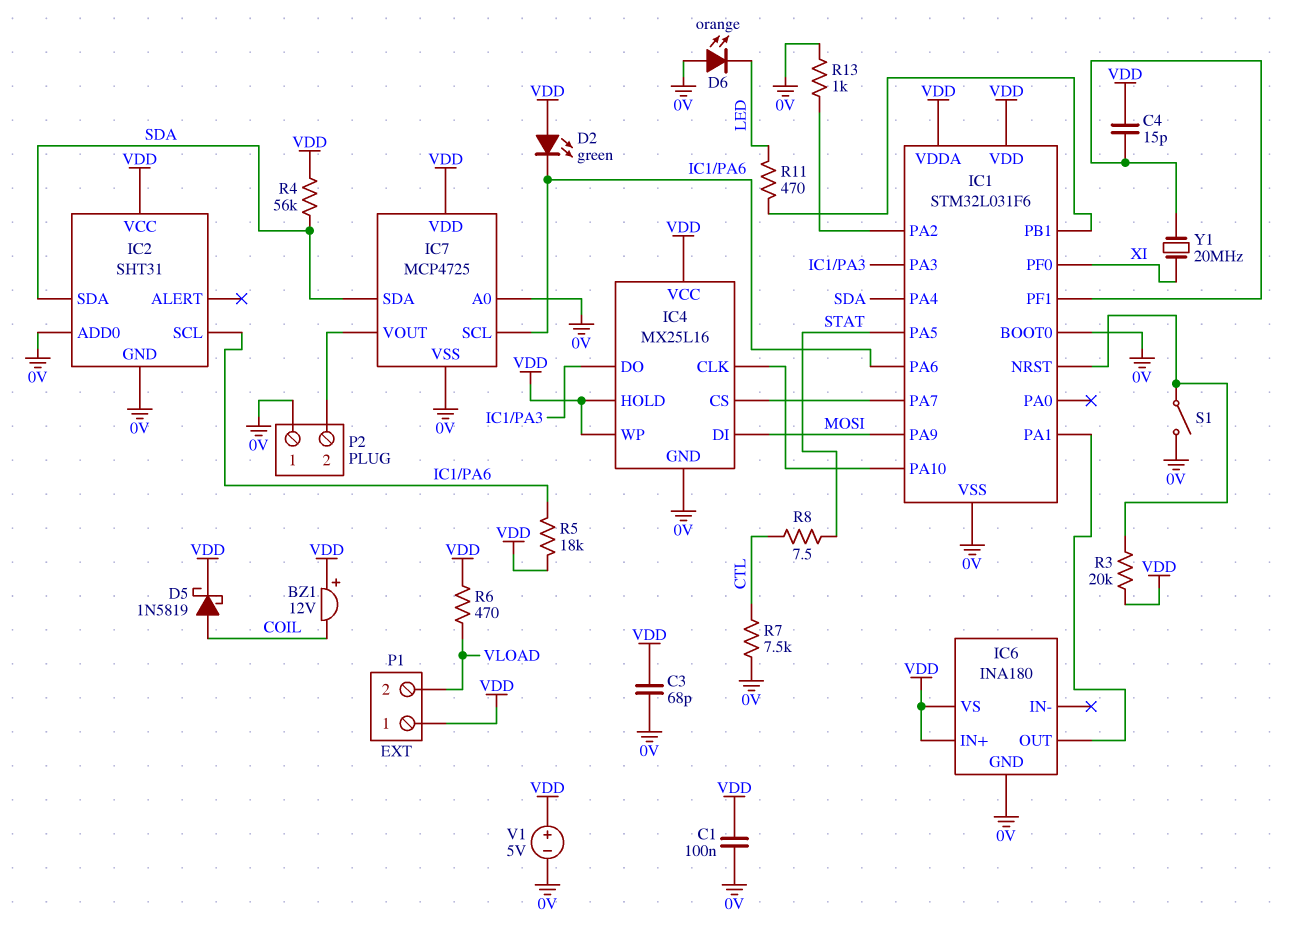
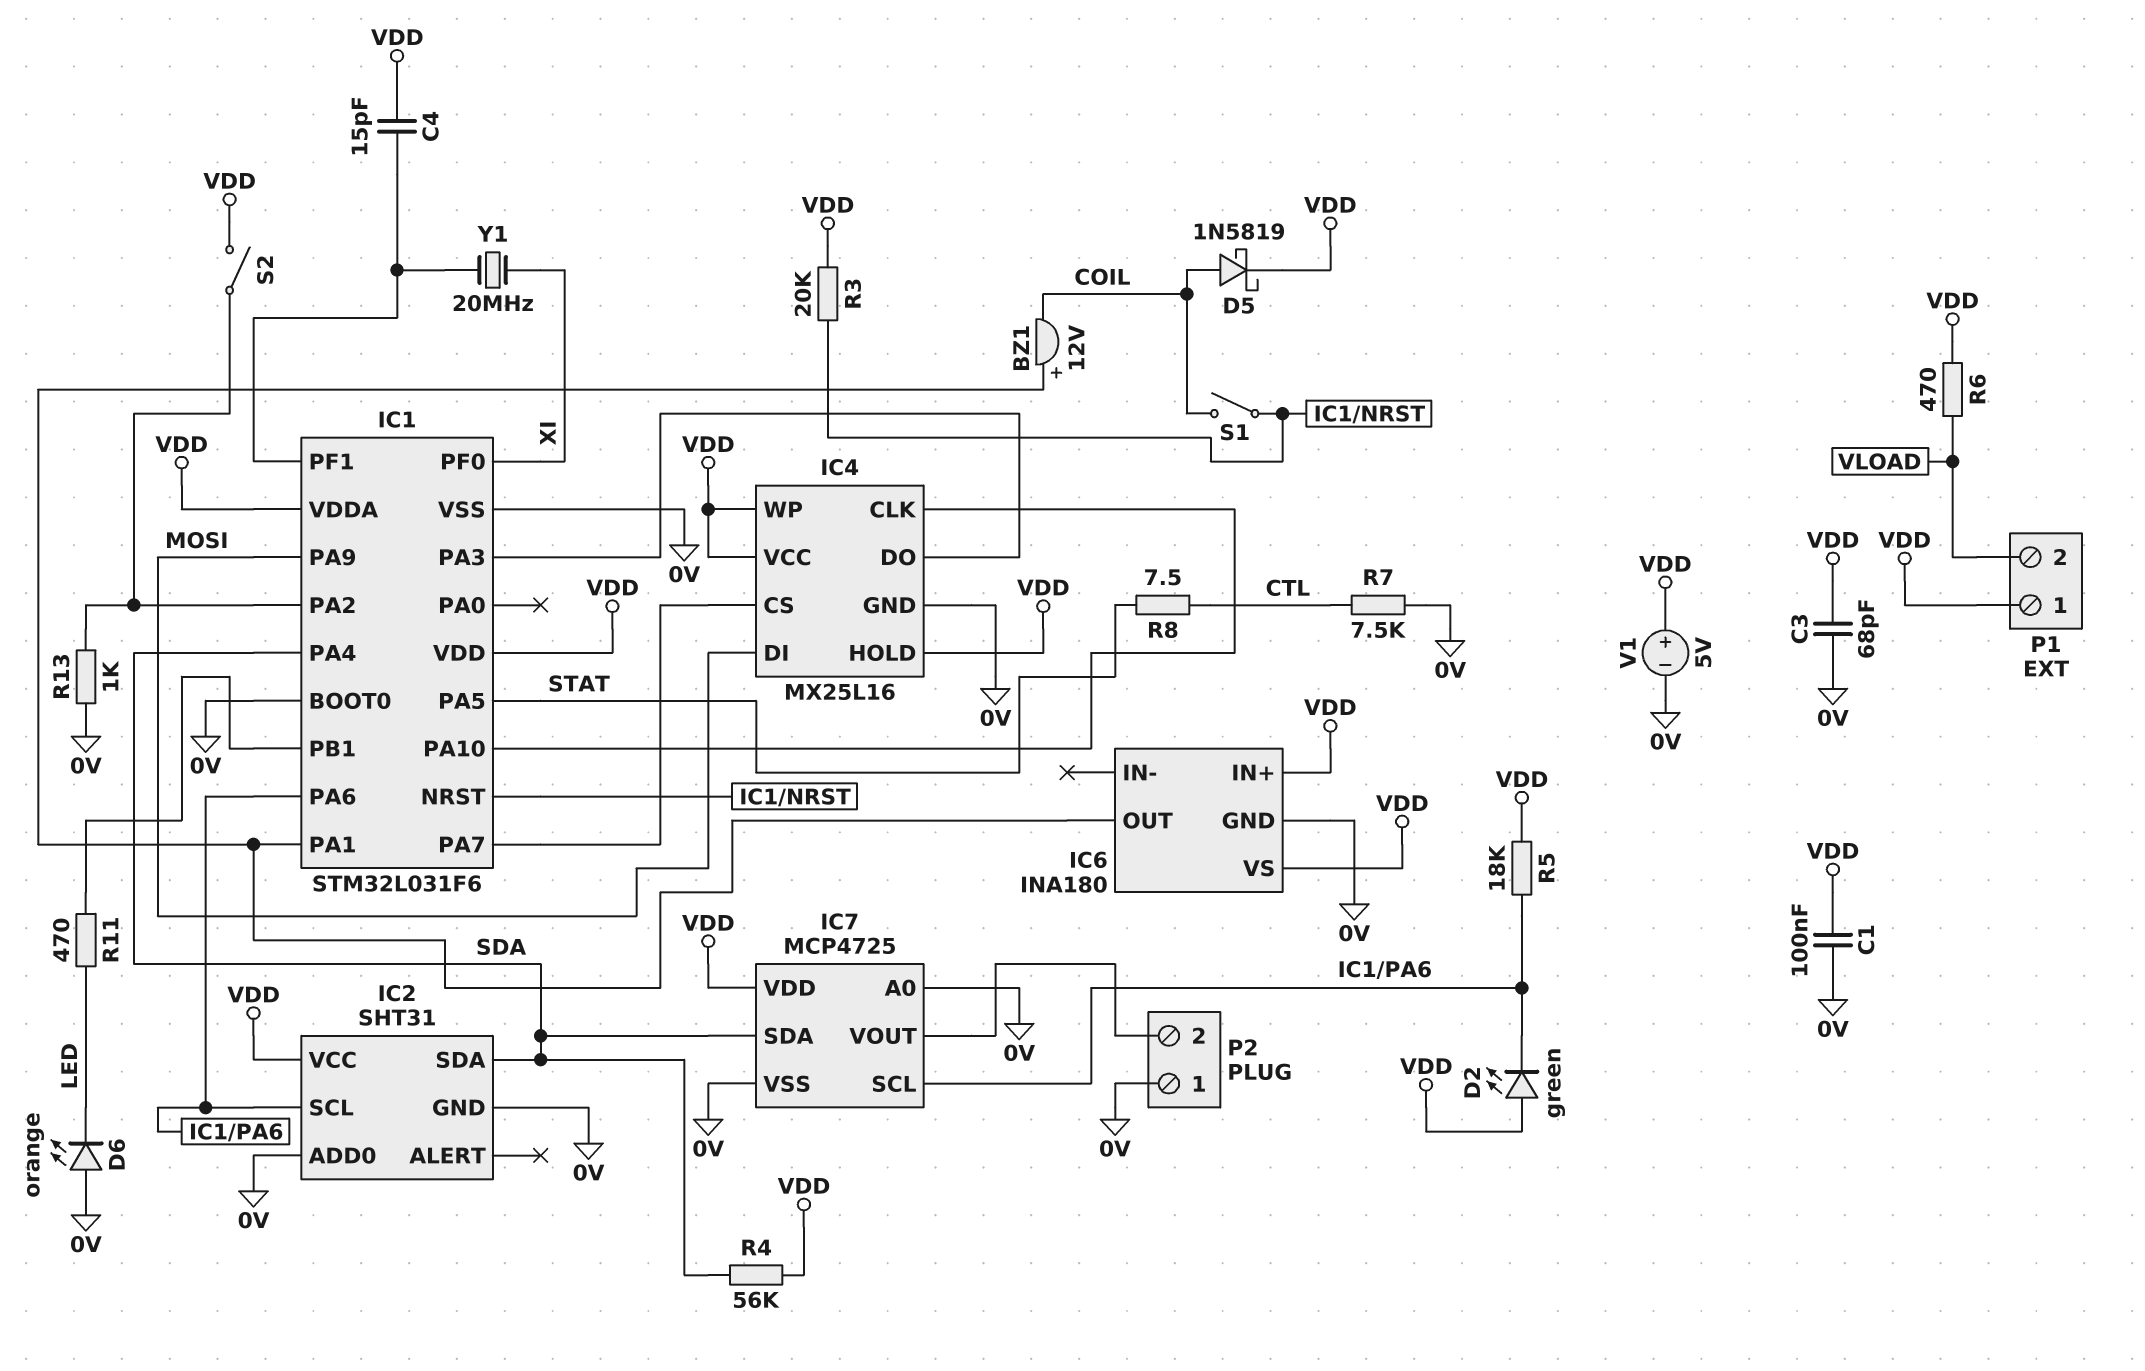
BZ1: buzzer 12V (plus VDD, minus COIL) -> buzzer 12V (plus IC1/PA1, minus COIL)
S1: switch (0V, IC1/NRST) -> switch (COIL, IC1/NRST)
S2: none -> switch (IC1/PA2, VDD)

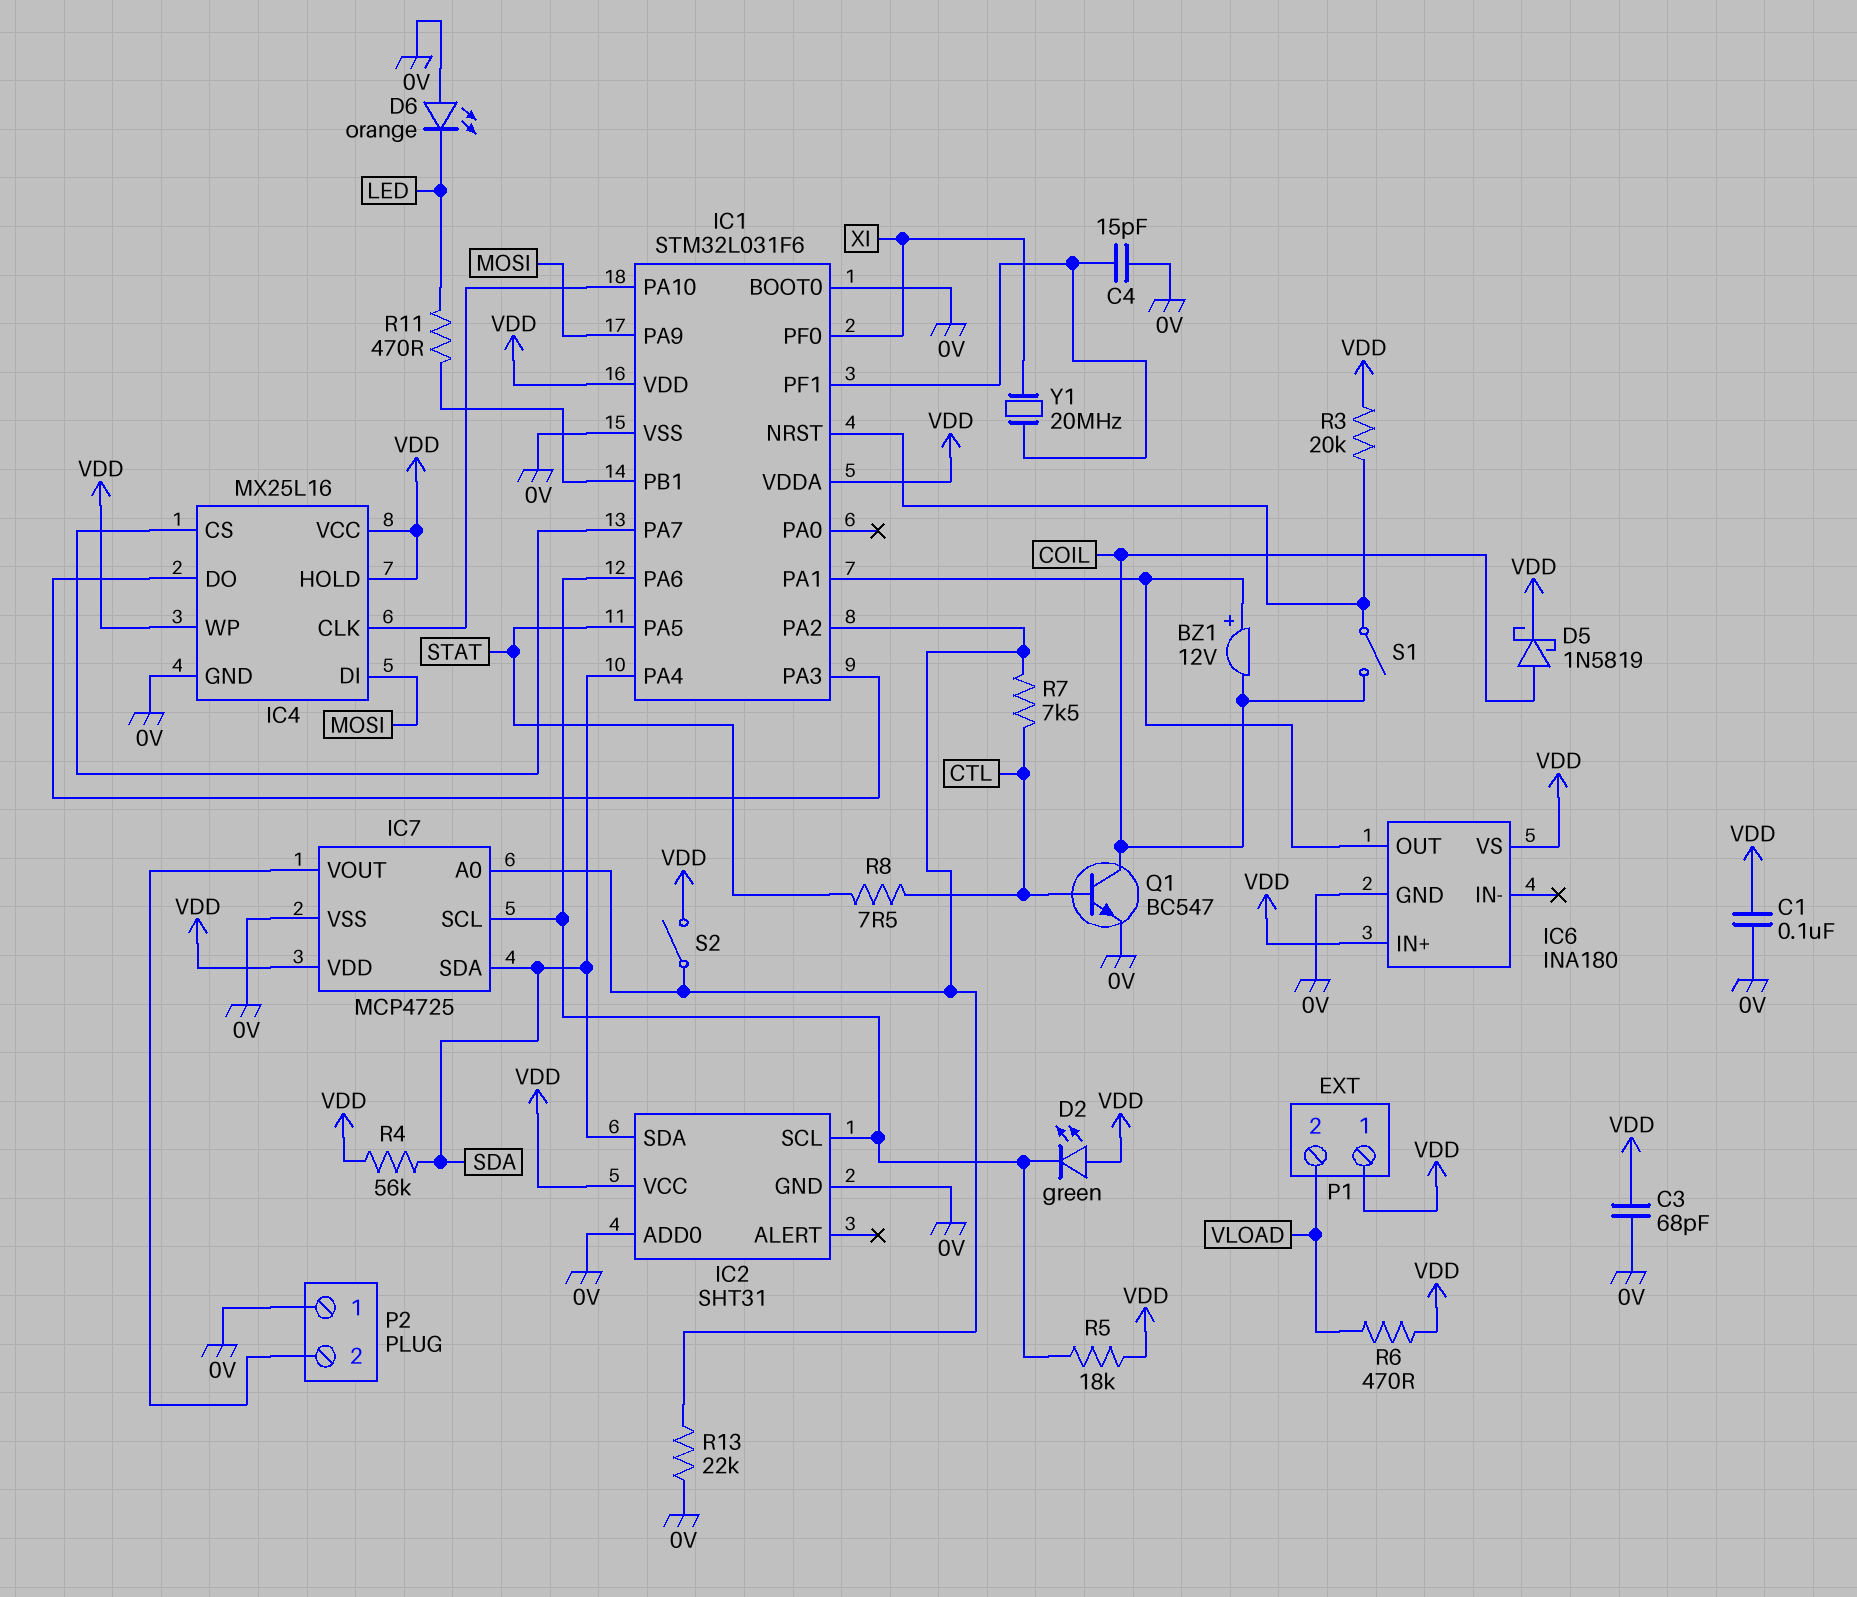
C4: 15pF (IC1/PF1, VDD) -> 15pF (0V, IC1/PF1)
IC7 pin A0: 0V -> IC1/PA2
Q1: none -> NPN BC547 (B CTL, C COIL, E 0V)
R7: 7.5k (0V, CTL) -> 7.5k (CTL, IC1/PA2)
R13: 1k (0V, IC1/PA2) -> 22k (0V, IC1/PA2)
V1: 5V (plus VDD, minus 0V) -> none

